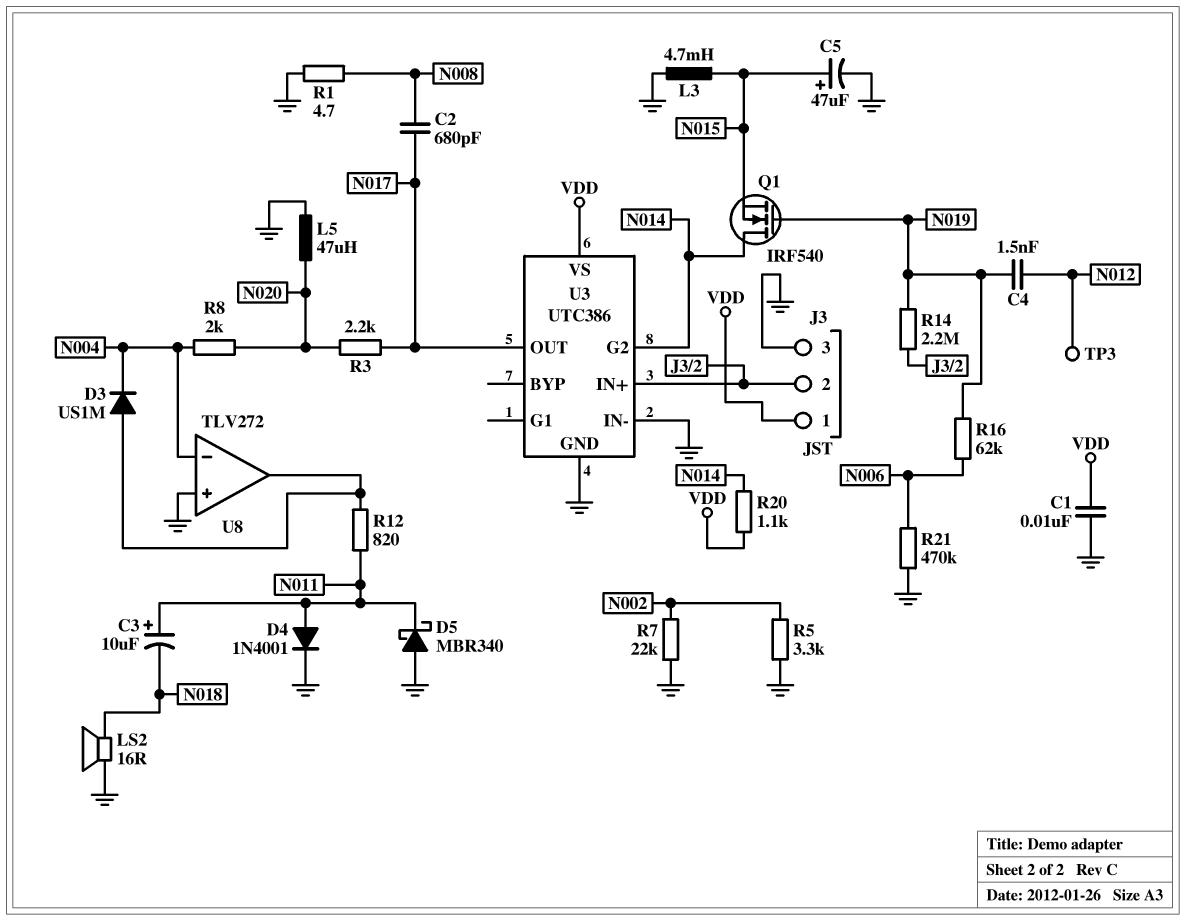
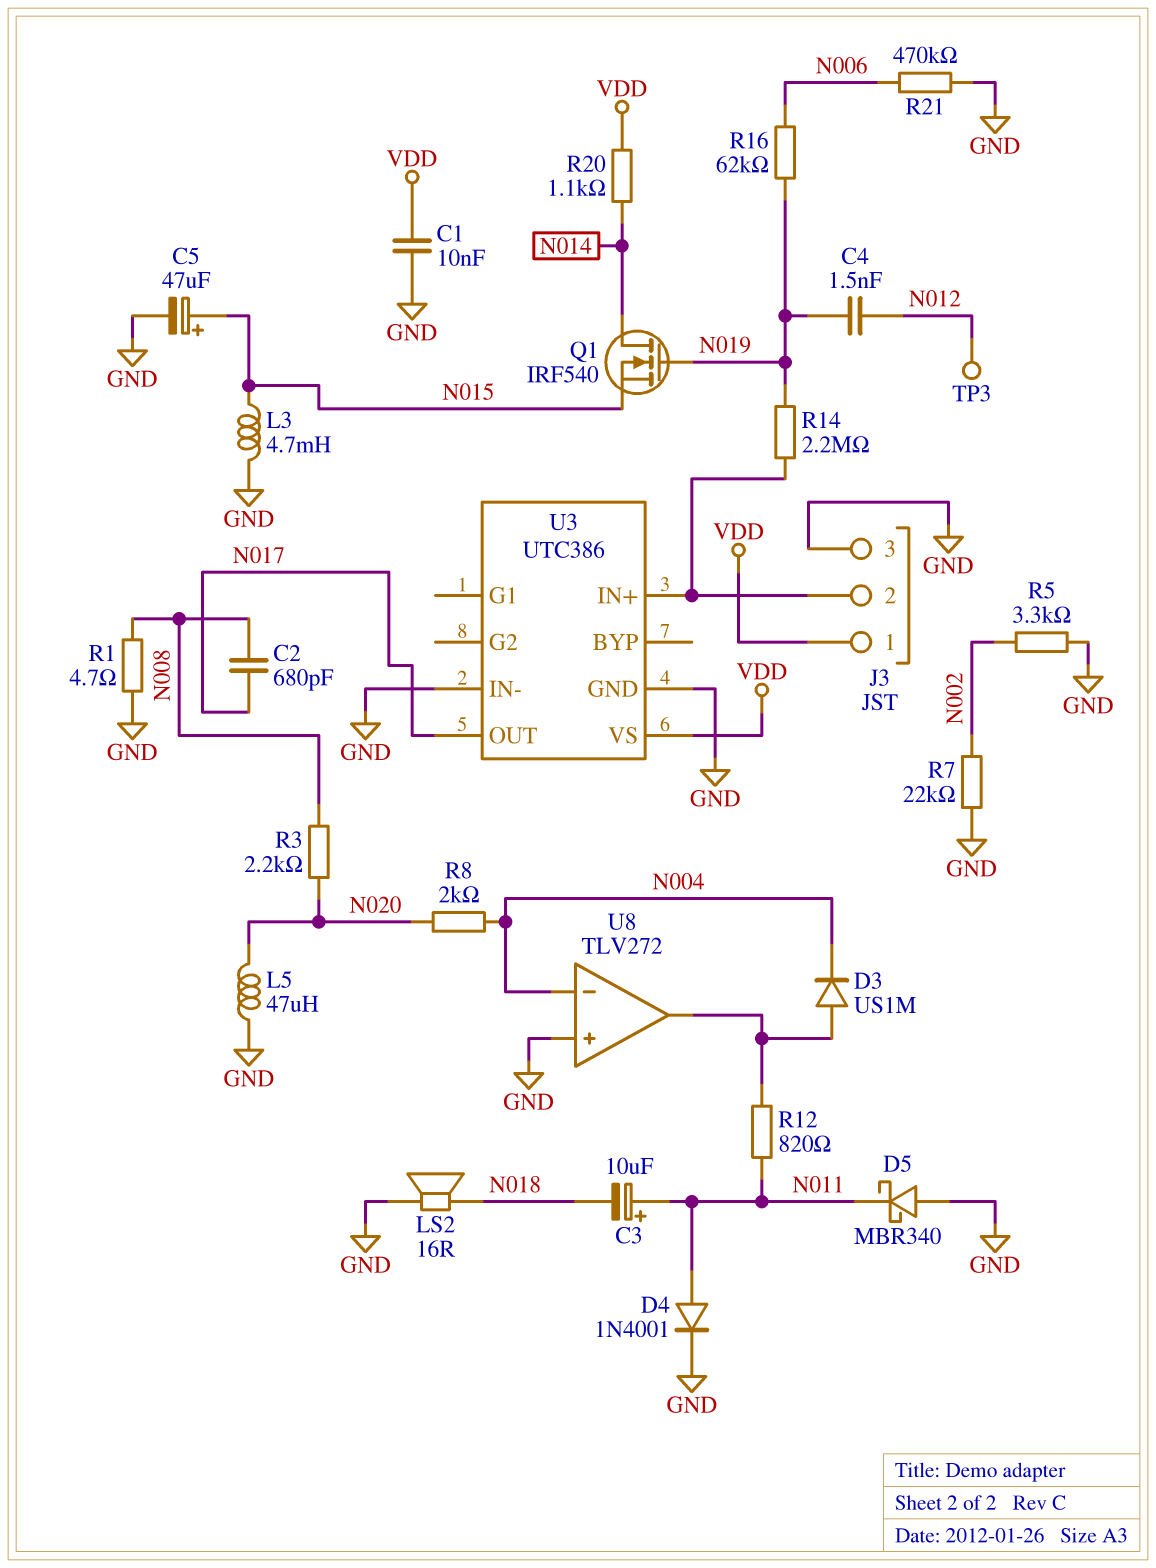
R3: 2.2k (N017, N020) -> 2.2k (N008, N020)
U3 pin G2: N014 -> none

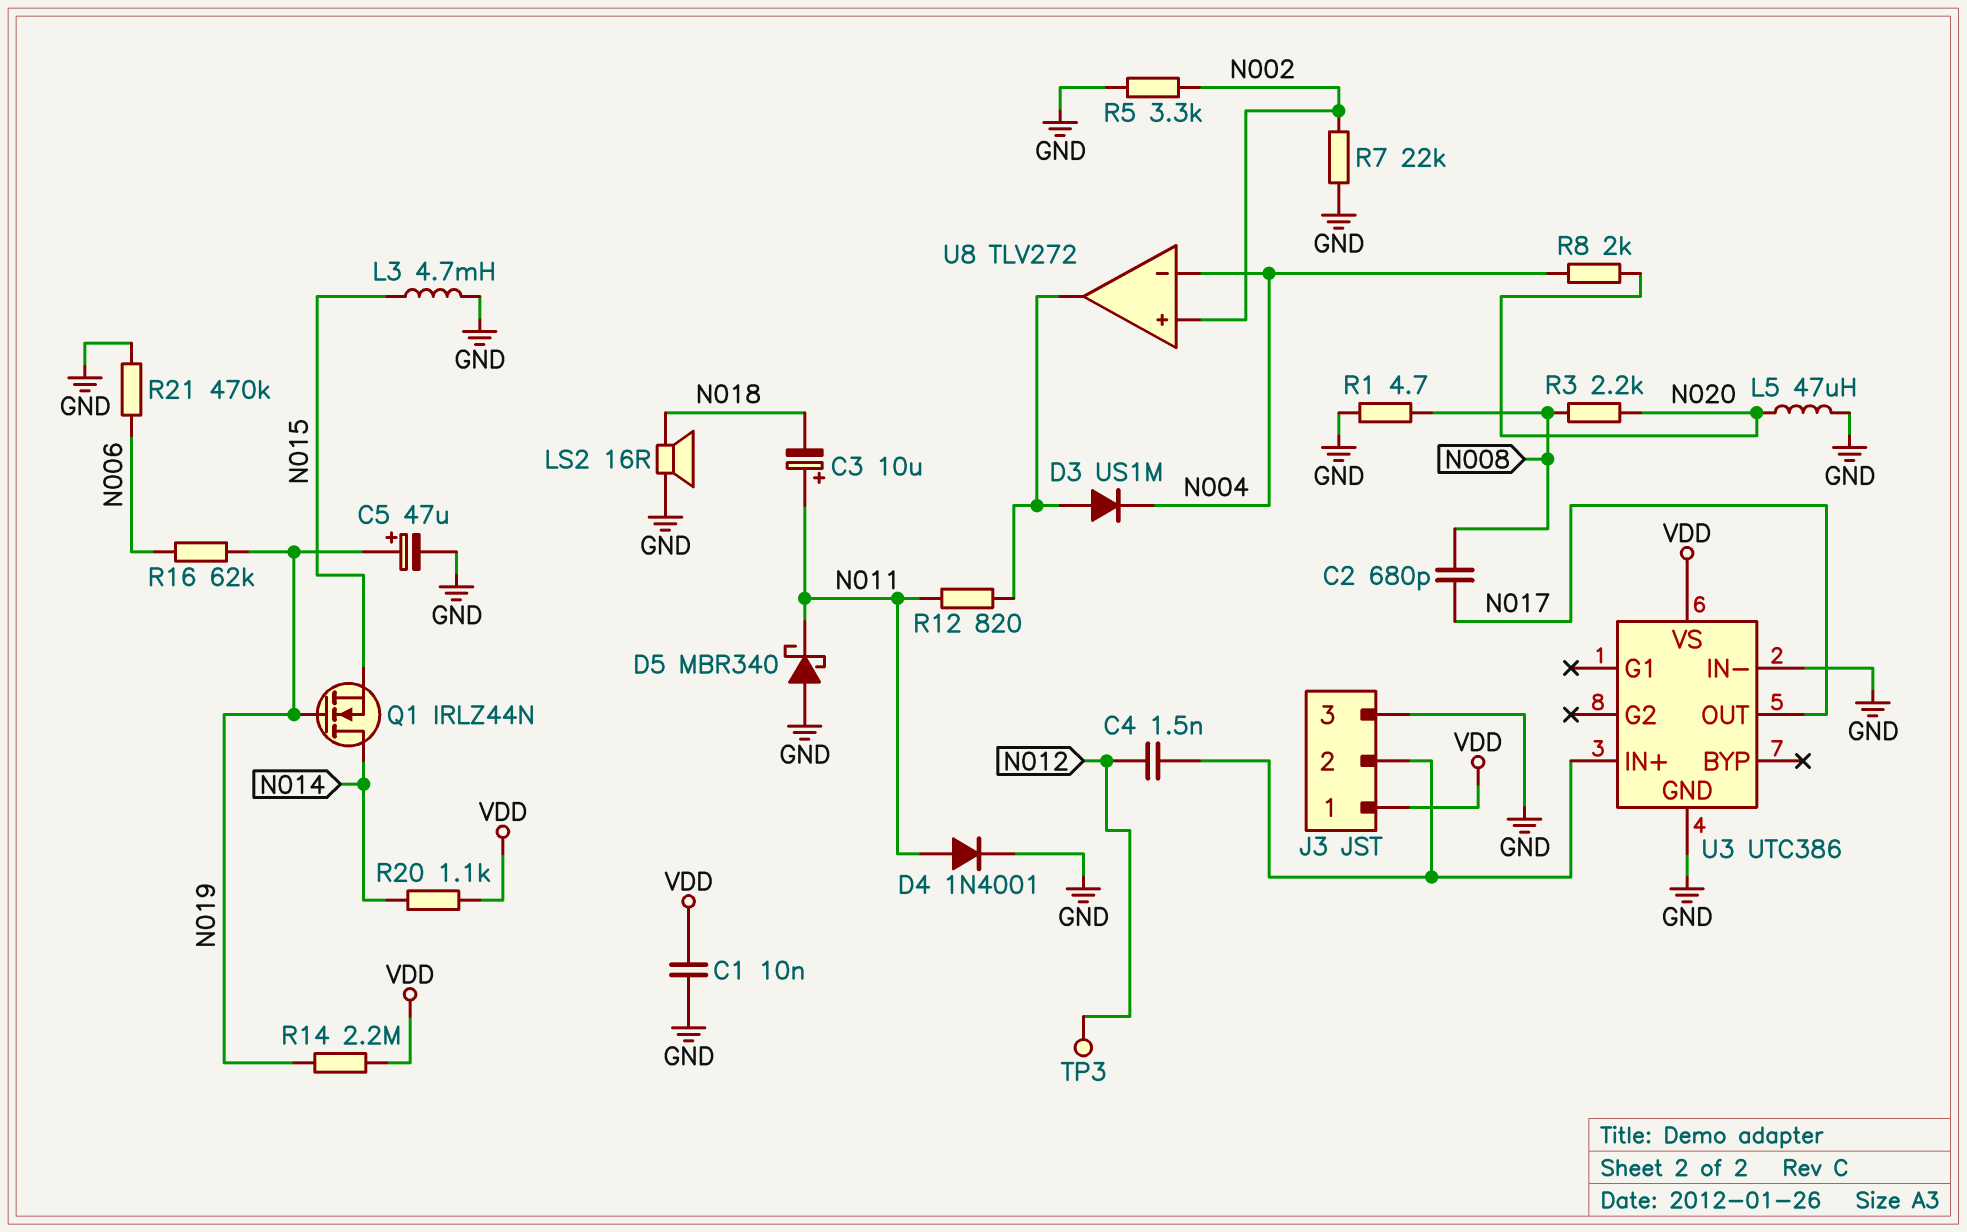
C4: 1.5nF (N012, N019) -> 1.5nF (J3/2, N012)
C5: 47uF (plus N015, minus GND) -> 47uF (plus N019, minus GND)
Q1: NMOS IRF540 (G N019, D N014, S N015) -> NMOS IRLZ44N (G N019, D N014, S N015)
R14: 2.2M (J3/2, N019) -> 2.2M (N019, VDD)
U8 pin in+: GND -> N002

